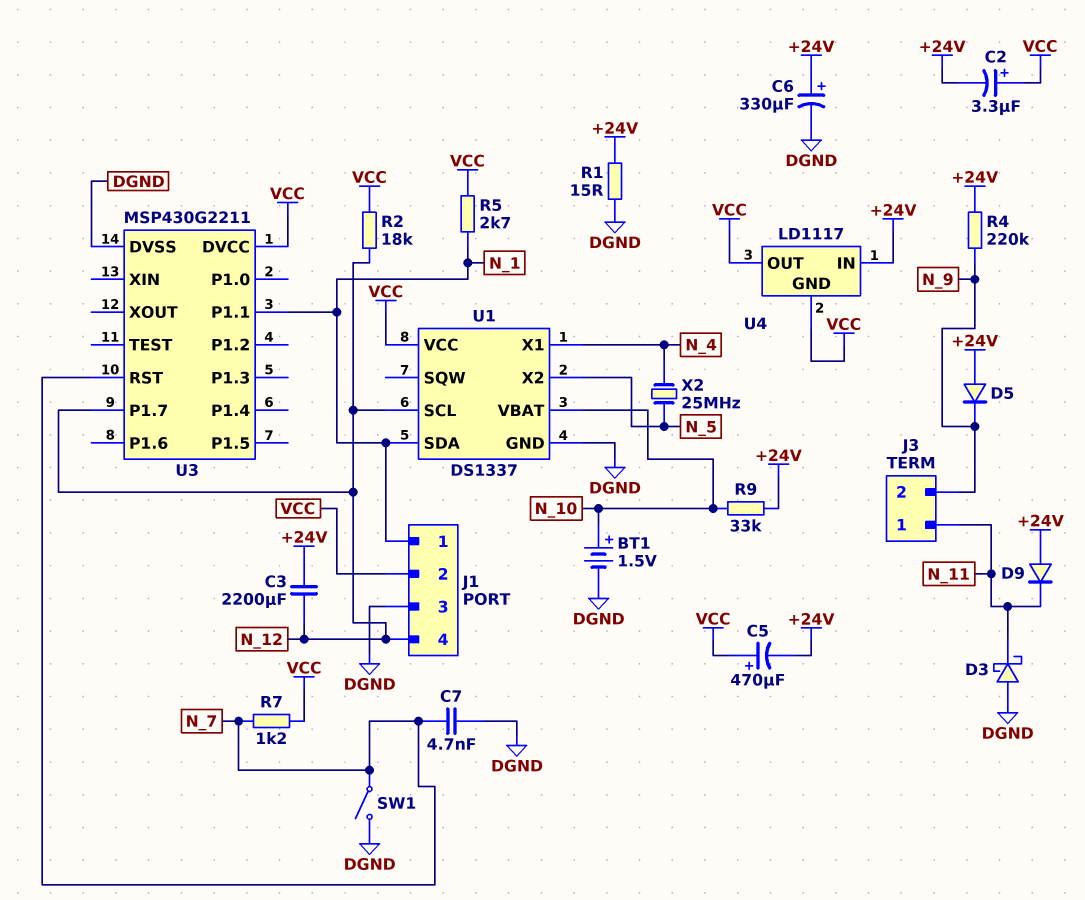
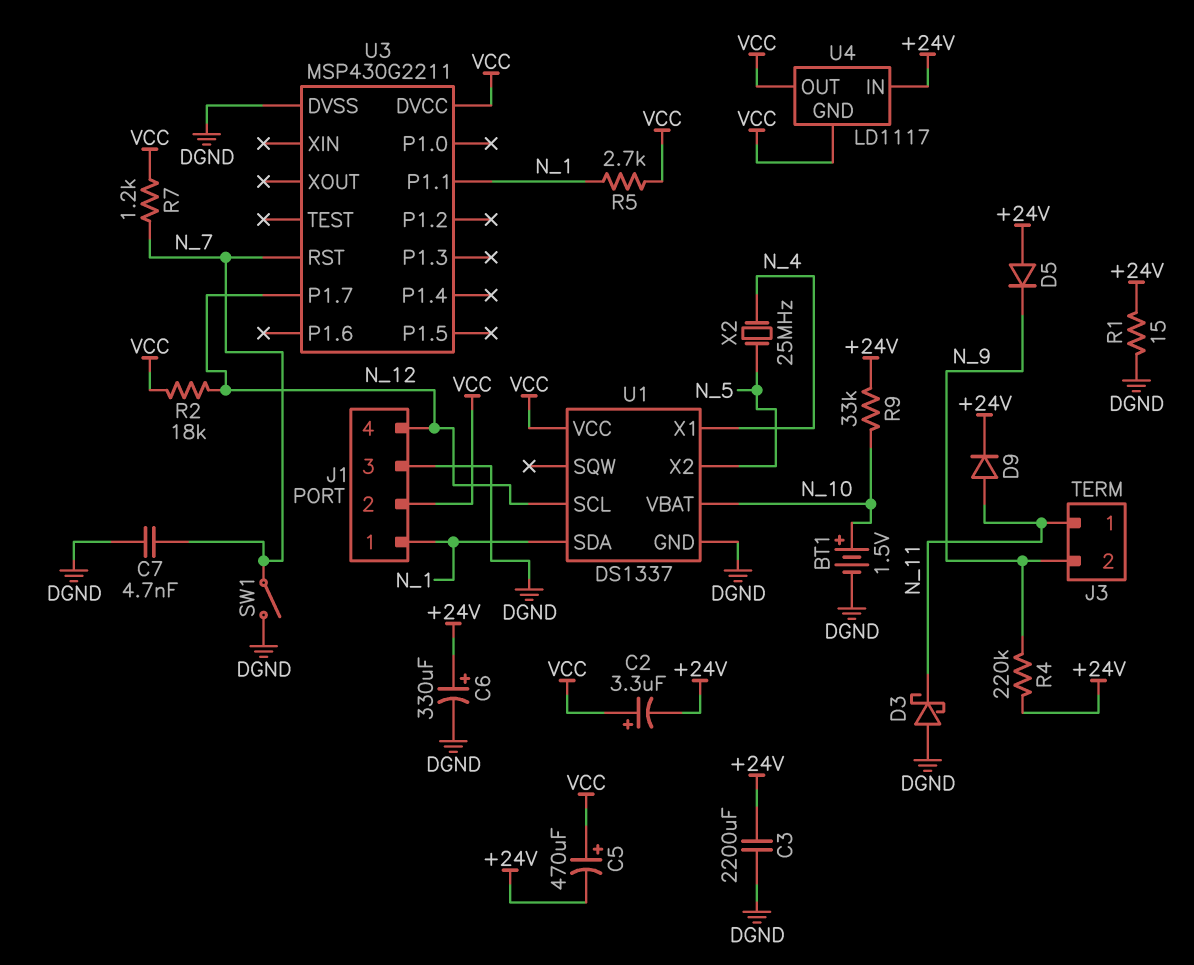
C3: 2200uF (+24V, N_12) -> 2200uF (+24V, DGND)
D9: diode (A +24V, K N_11) -> diode (A N_11, K +24V)

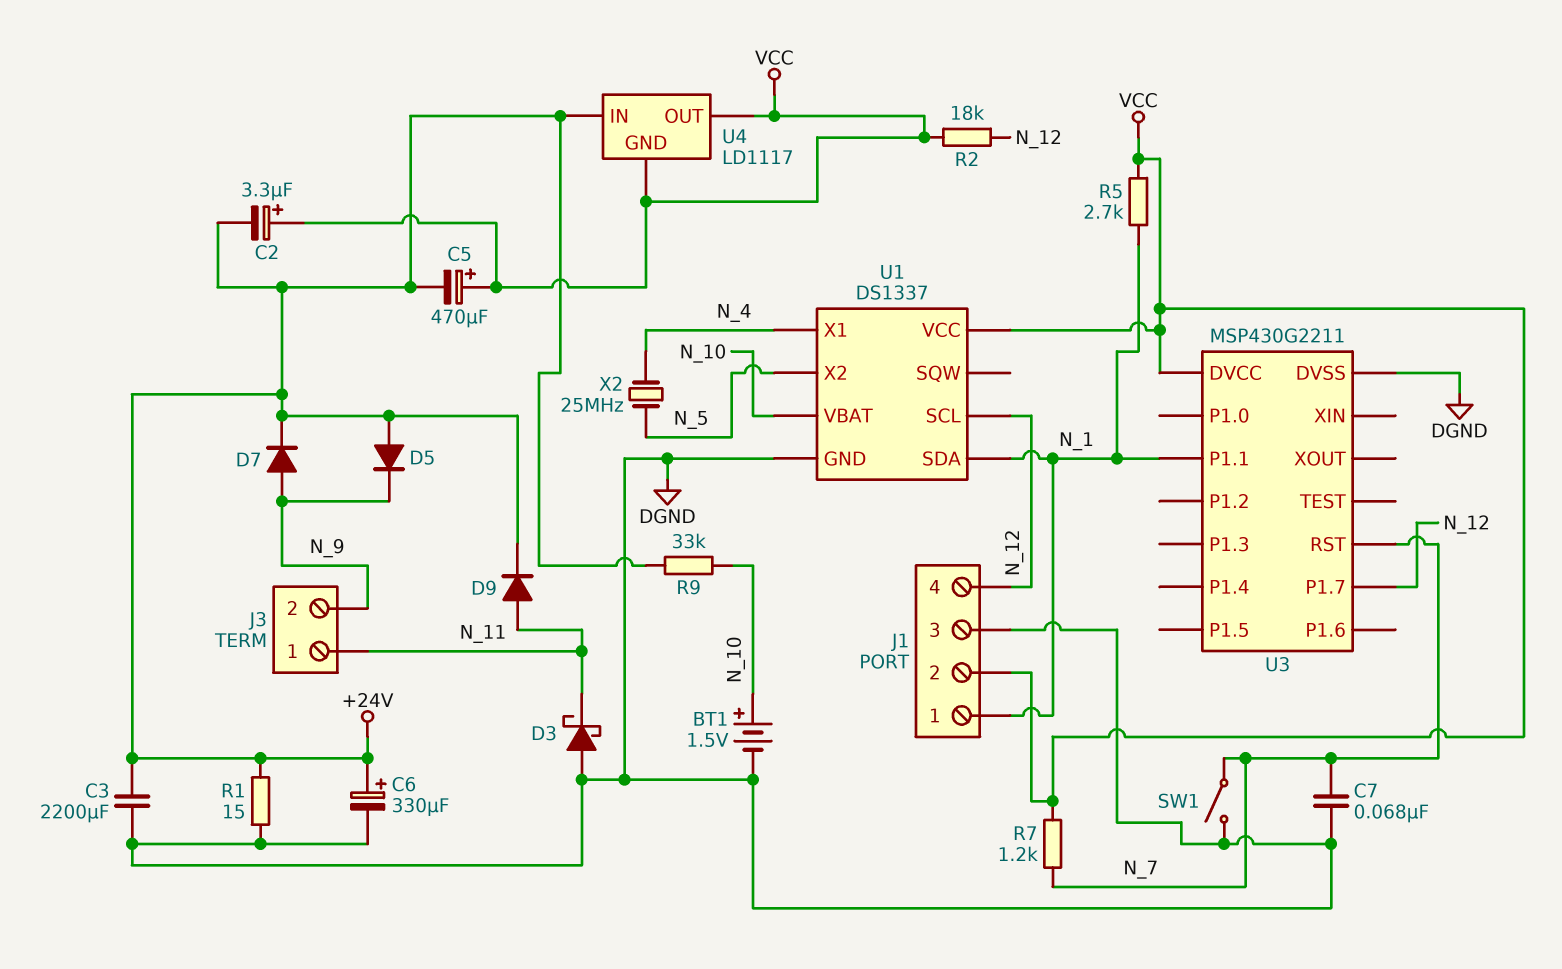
C7: 4.7nF (DGND, N_7) -> 68nF (DGND, N_7)
D7: none -> diode (A N_9, K +24V)
R4: 220k (+24V, N_9) -> none

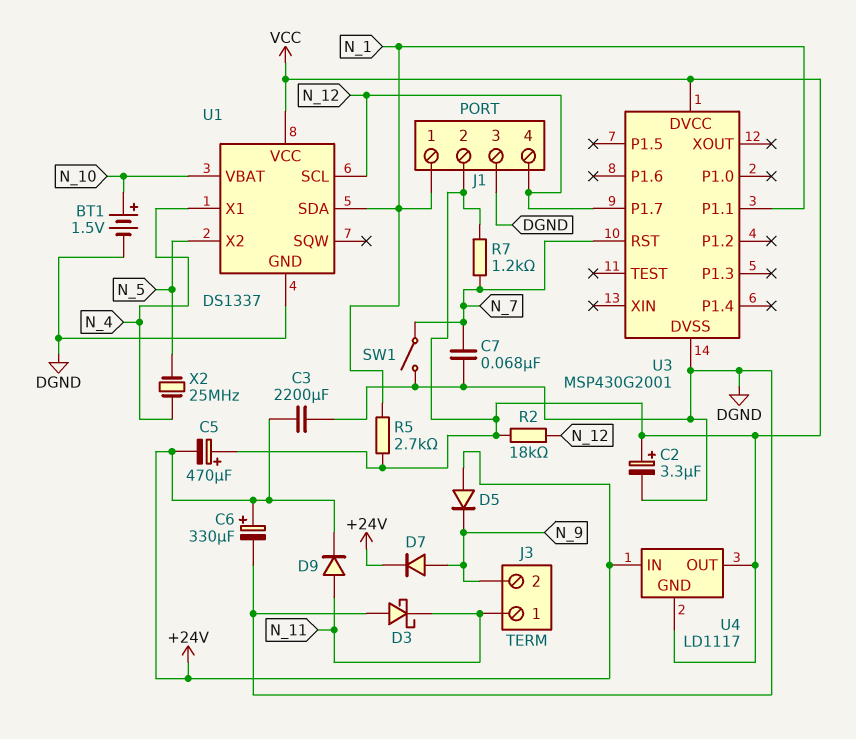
C2: 3.3uF (plus VCC, minus +24V) -> 3.3uF (plus VCC, minus DGND)
R1: 15 (+24V, DGND) -> none
R9: 33k (+24V, N_10) -> none
U3: MSP430G2211 -> MSP430G2001

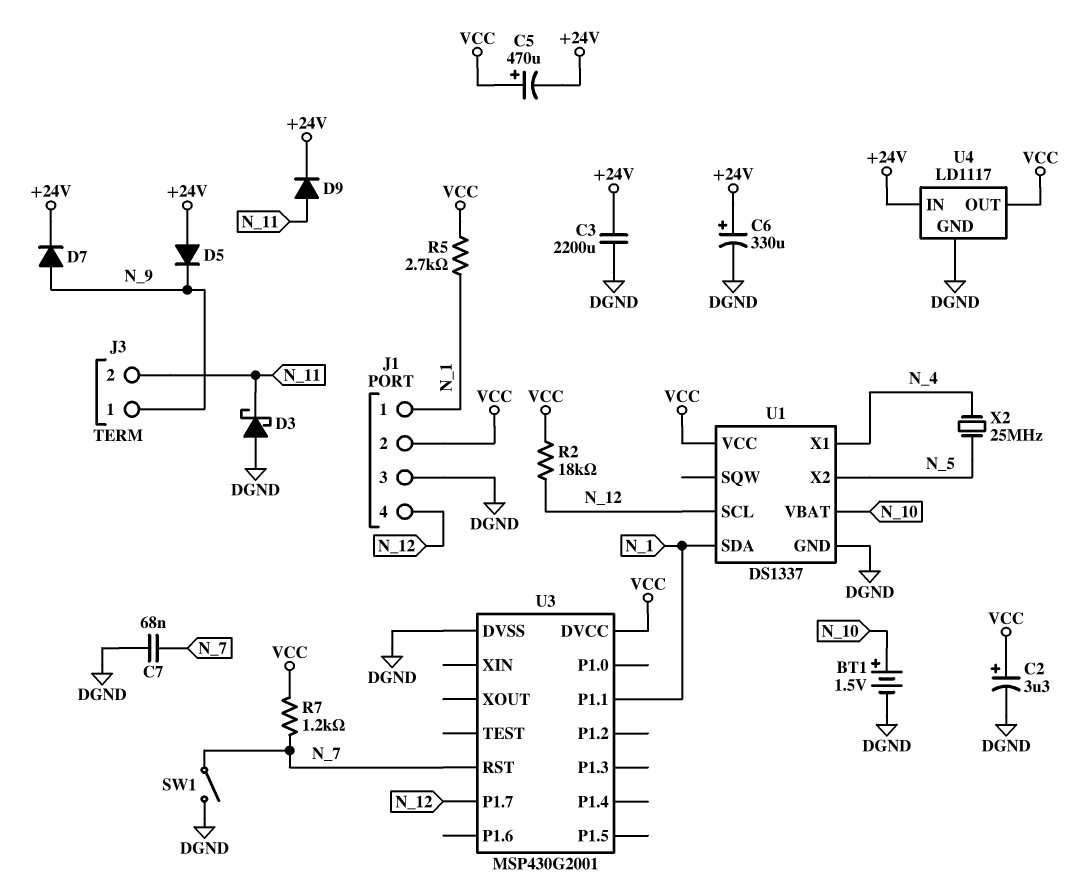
J3 pin 1: N_11 -> N_9
J3 pin 2: N_9 -> N_11
U4 pin GND: VCC -> DGND

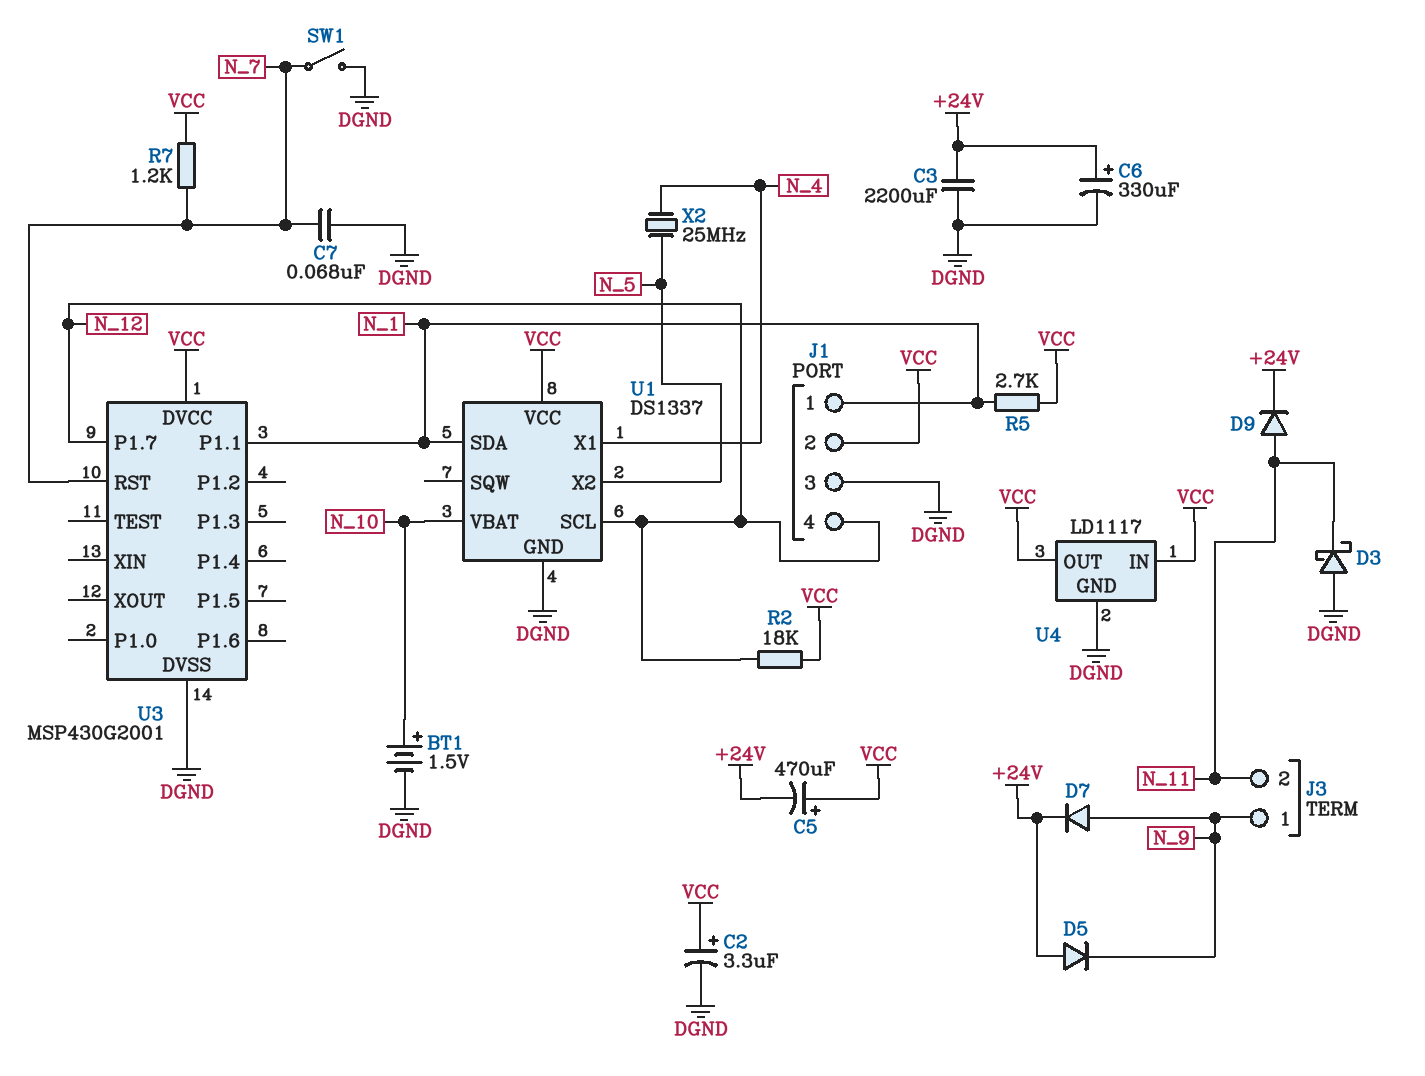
U4 pin IN: +24V -> VCC

